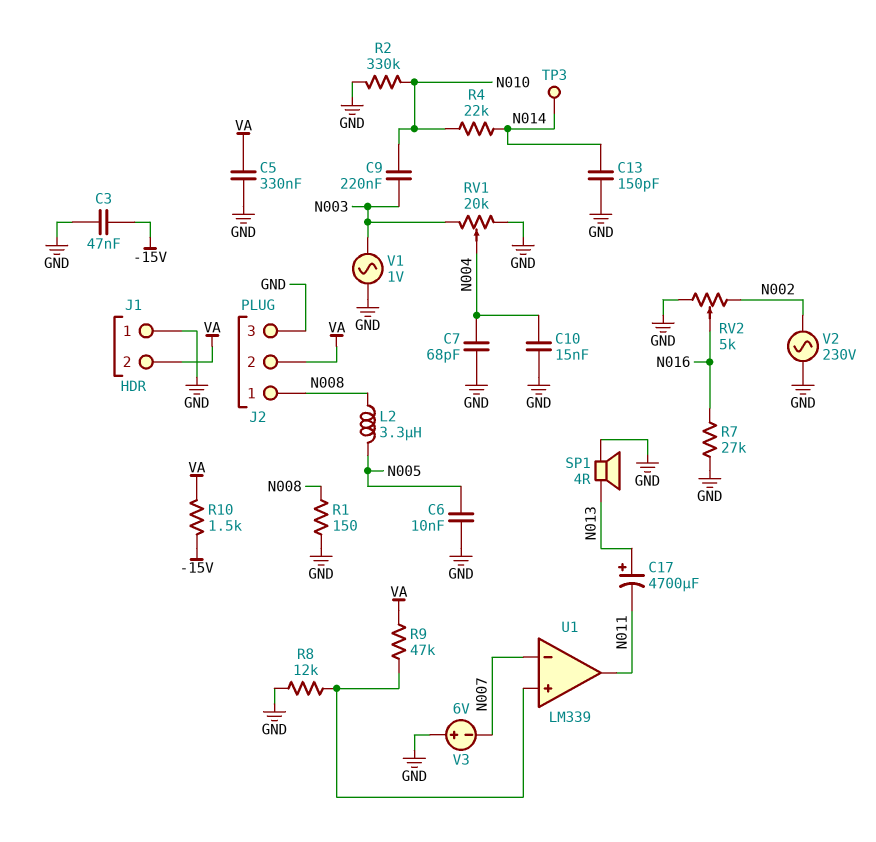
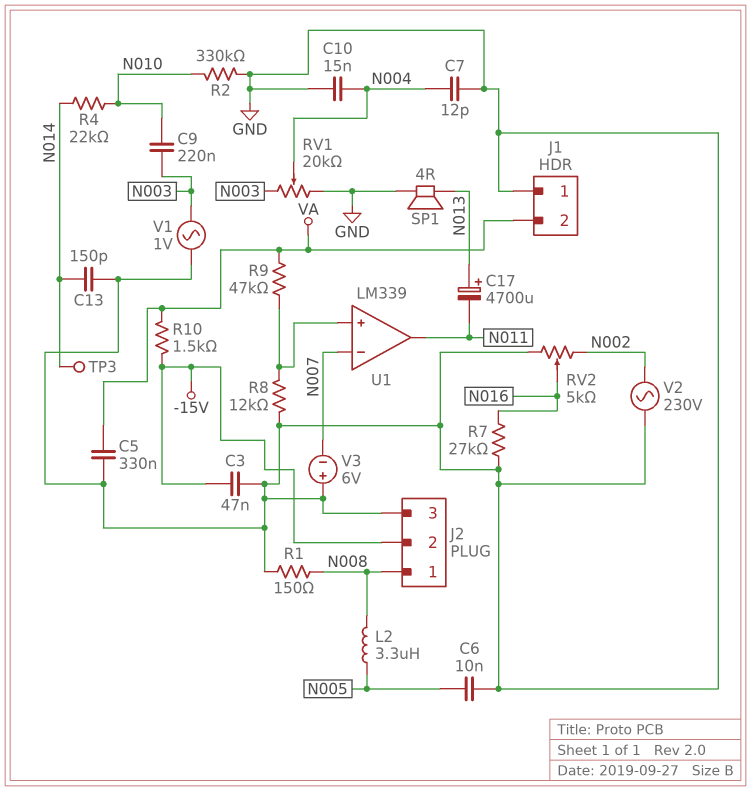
C7: 68pF (GND, N004) -> 12pF (GND, N004)
J2 pin 2: VA -> -15V

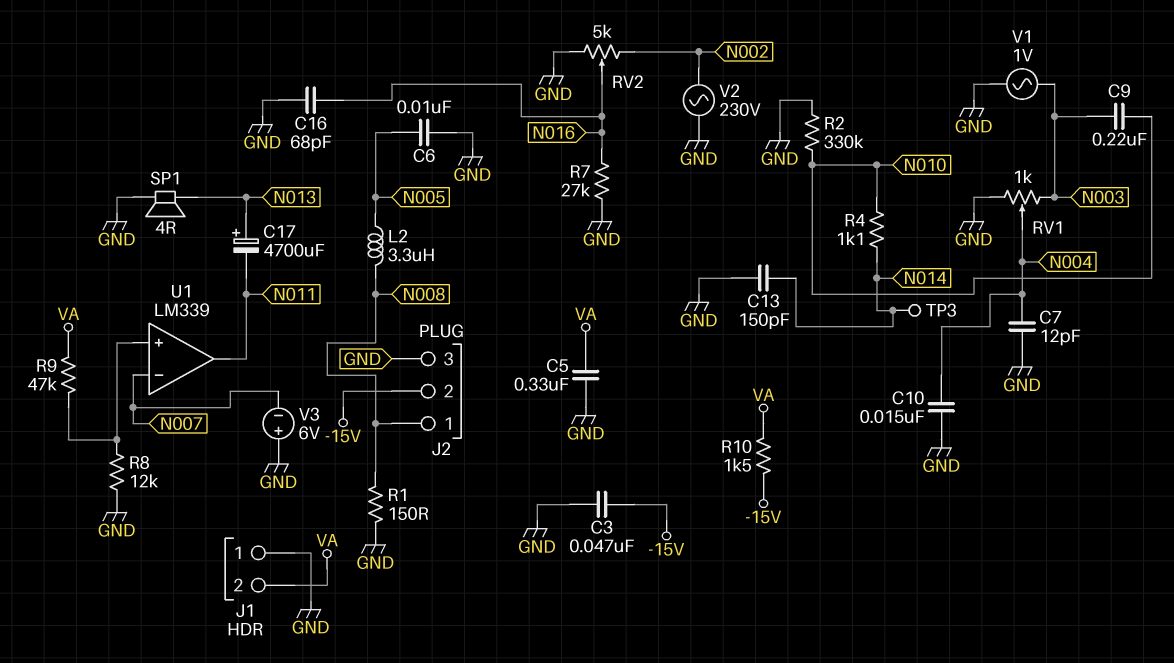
C16: none -> 68pF (GND, N016)
R4: 22k (N010, N014) -> 1.1k (N010, N014)
RV1: 20k (GND, N003, wiper N004) -> 1k (GND, N003, wiper N004)

